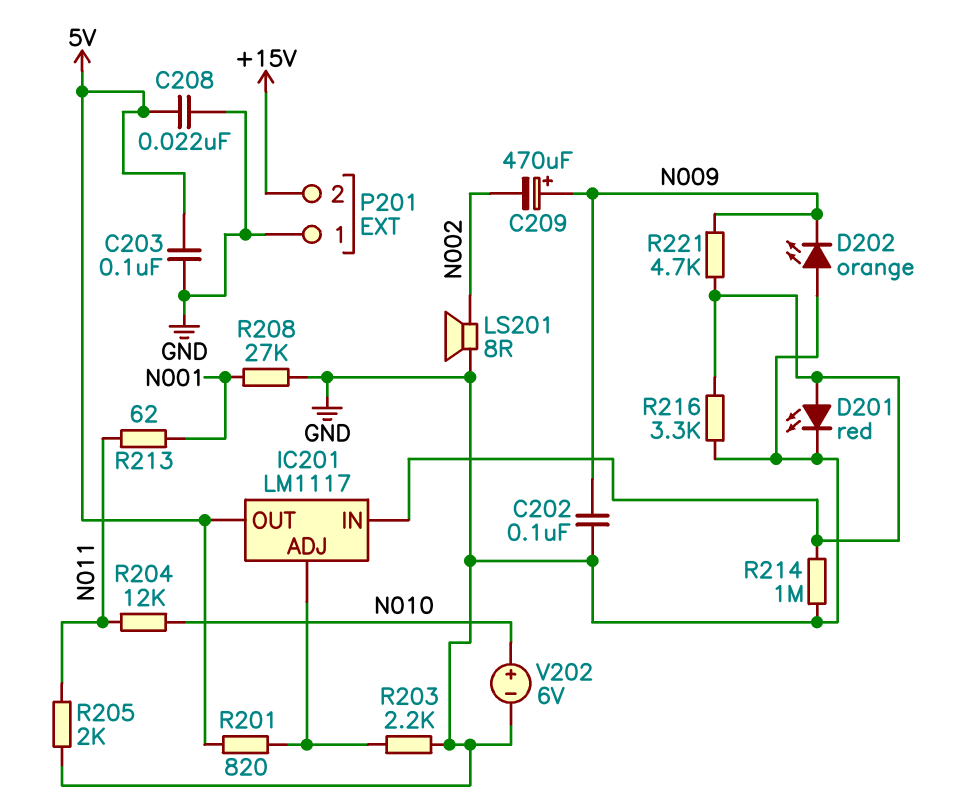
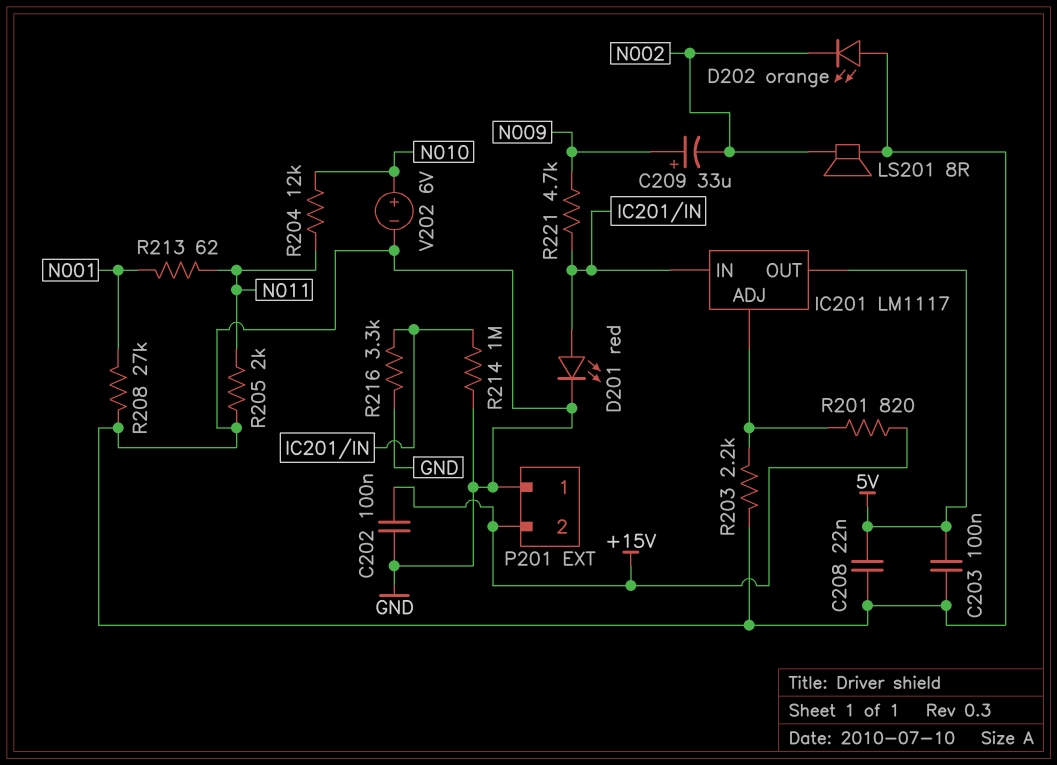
C202: 100nF (GND, N009) -> 100nF (+15V, GND)
C209: 470uF (plus N009, minus N002) -> 33uF (plus N009, minus N002)
D202: LED orange (A GND, K N009) -> LED orange (A GND, K N002)
R201: 820 (5V, IC201/ADJ) -> 820 (+15V, IC201/ADJ)

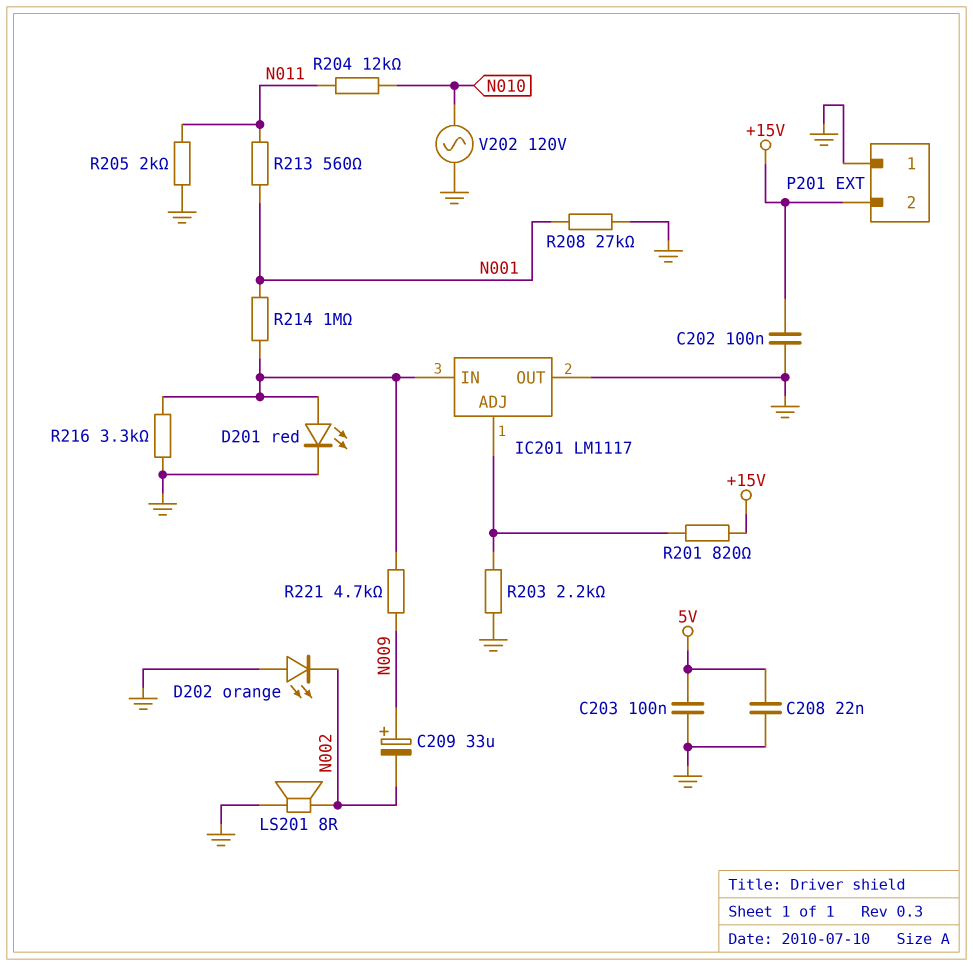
IC201 pin OUT: 5V -> GND
R213: 62 (N001, N011) -> 560 (N001, N011)
R214: 1M (GND, IC201/IN) -> 1M (IC201/IN, N001)
V202: 6V (plus N010, minus GND) -> AC 120V (GND, N010)

